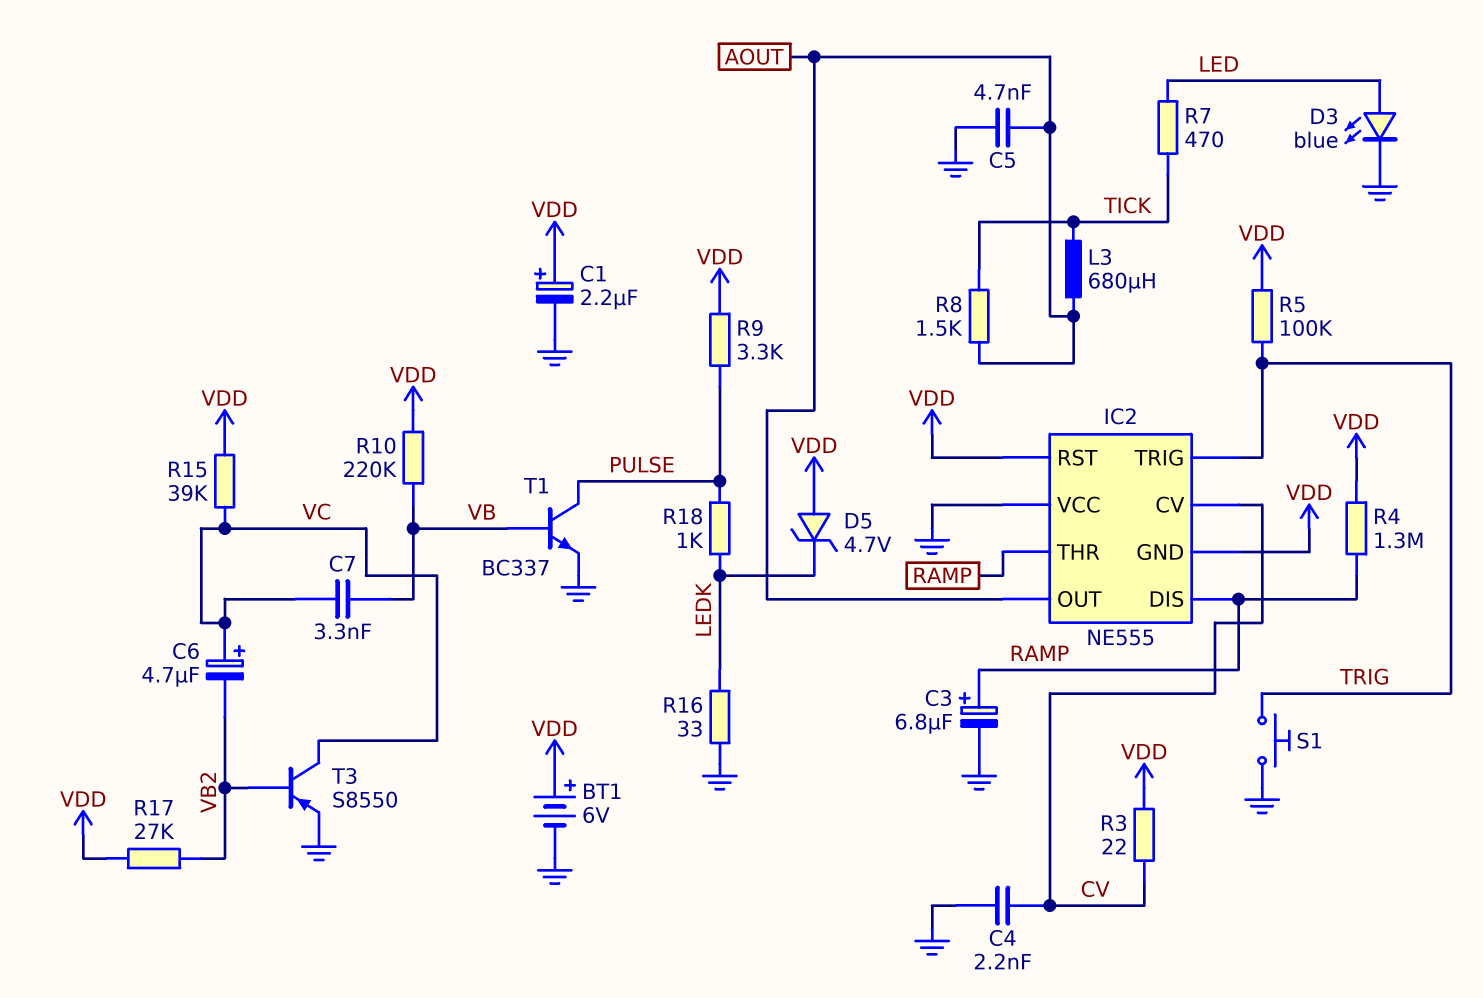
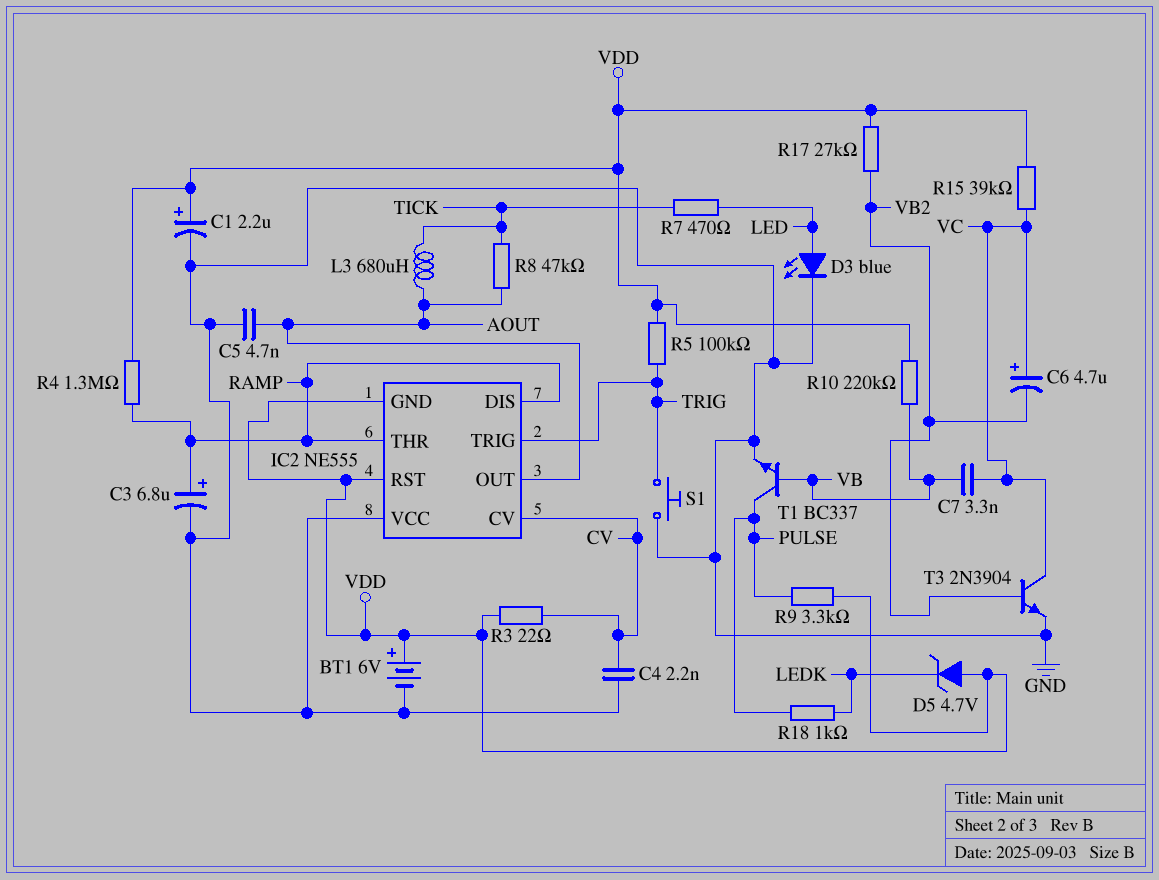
R8: 1.5k (AOUT, TICK) -> 47k (AOUT, TICK)
R16: 33 (GND, LEDK) -> none
T3: PNP S8550 (B VB2, C VC, E GND) -> NPN 2N3904 (B VB2, C VC, E GND)

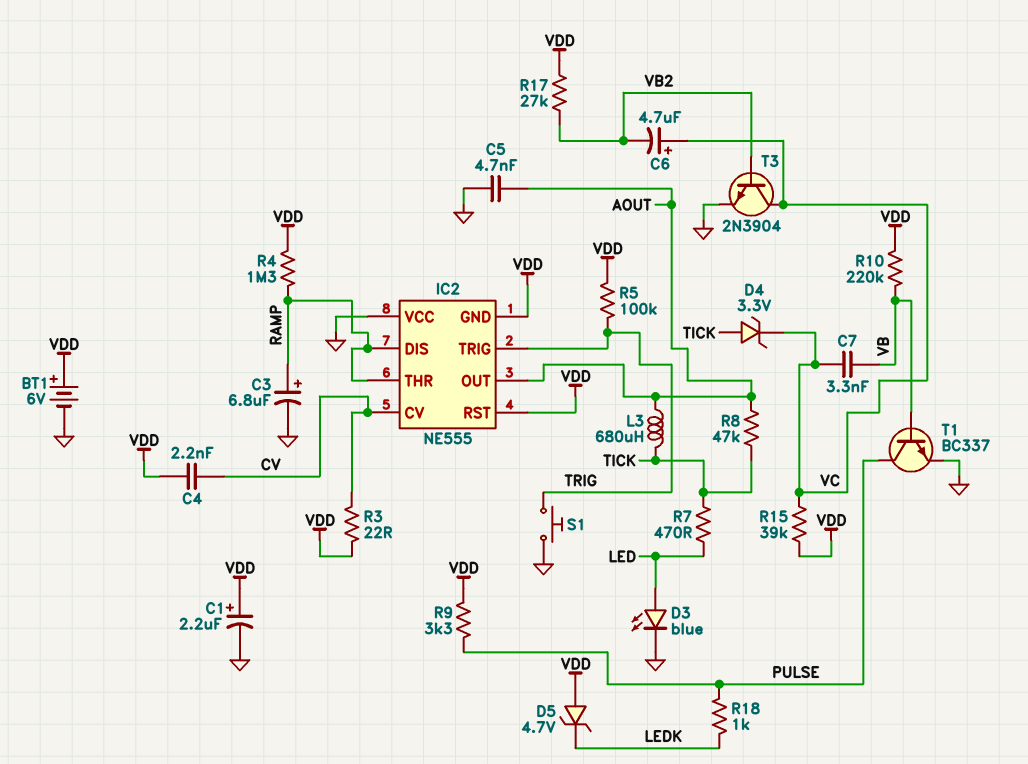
C4: 2.2nF (CV, GND) -> 2.2nF (CV, VDD)
D4: none -> zener 3.3V (A TICK, K VC)

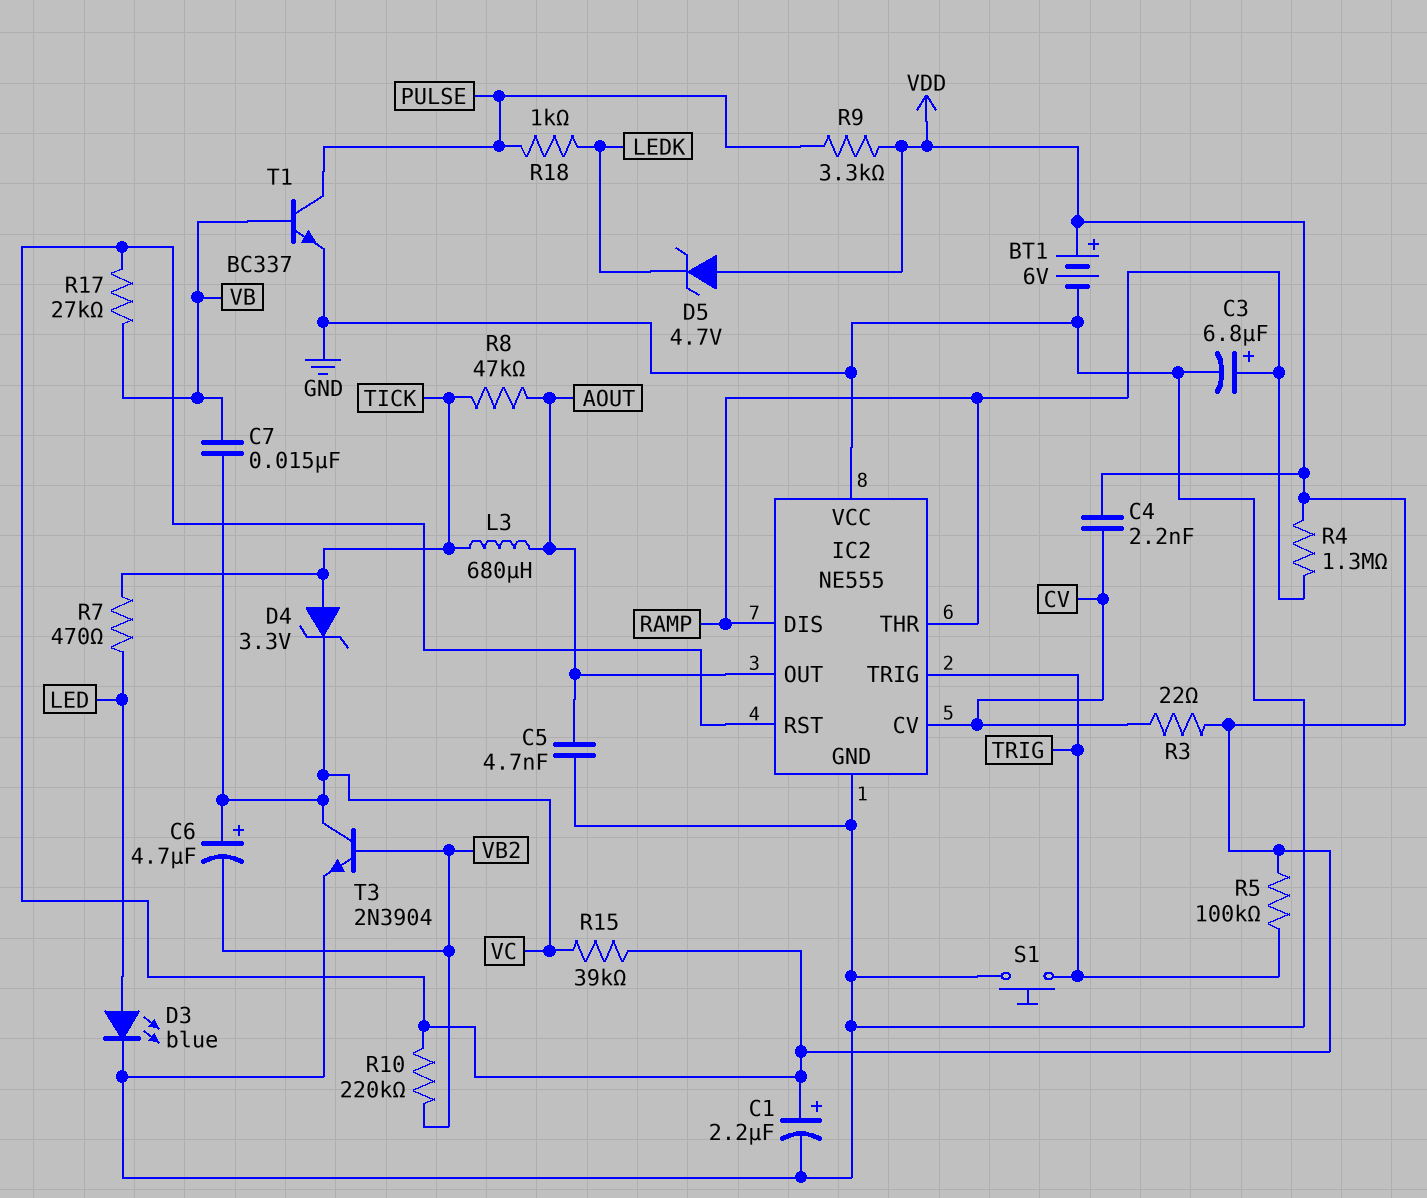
C7: 3.3nF (VB, VC) -> 15nF (VB, VC)
IC2 pin GND: VDD -> GND
R10: 220k (VB, VDD) -> 220k (VB2, VDD)
R17: 27k (VB2, VDD) -> 27k (VB, VDD)

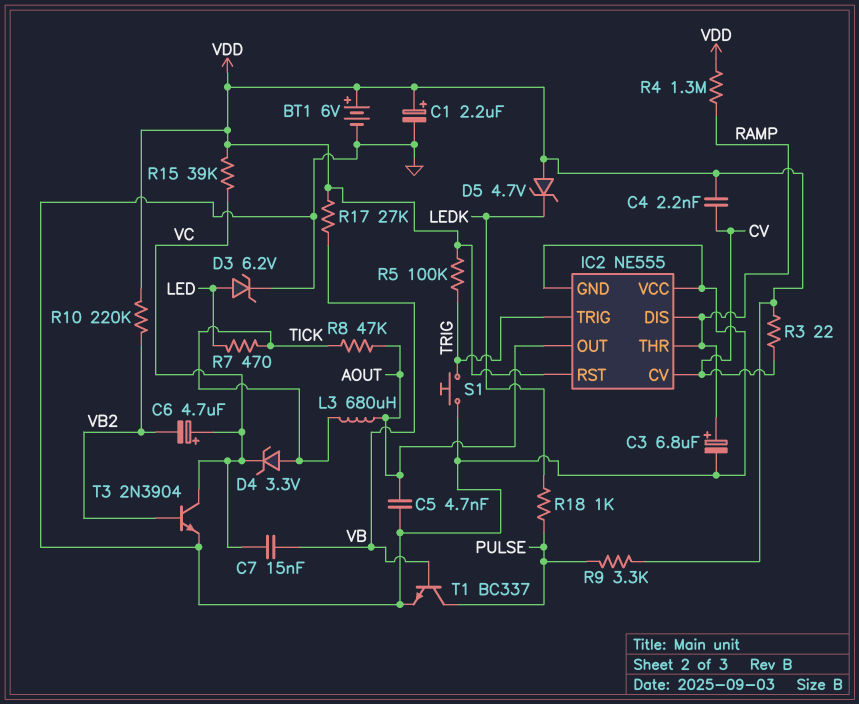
D3: LED blue (A LED, K GND) -> zener 6.2V (A LED, K GND)

